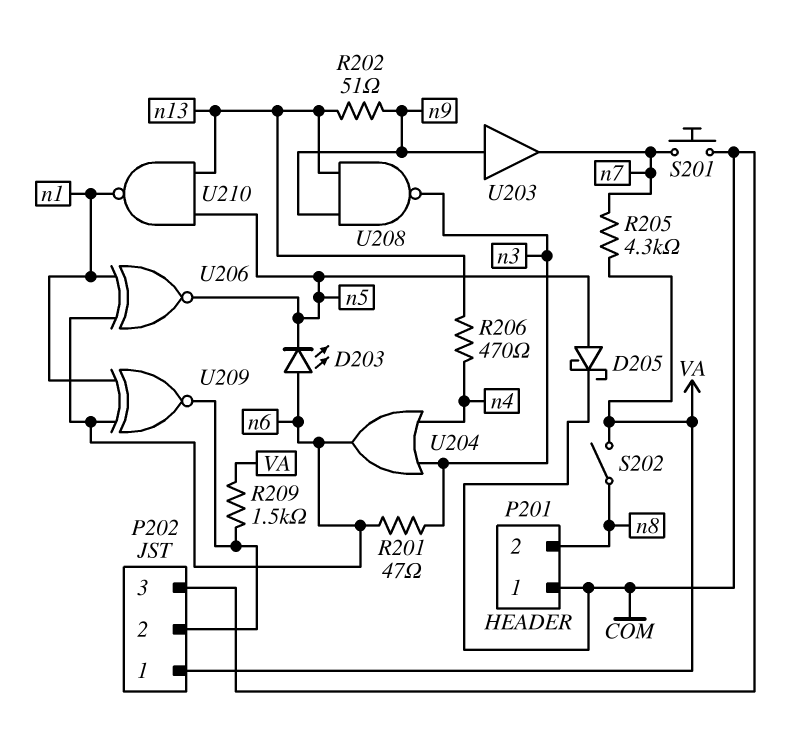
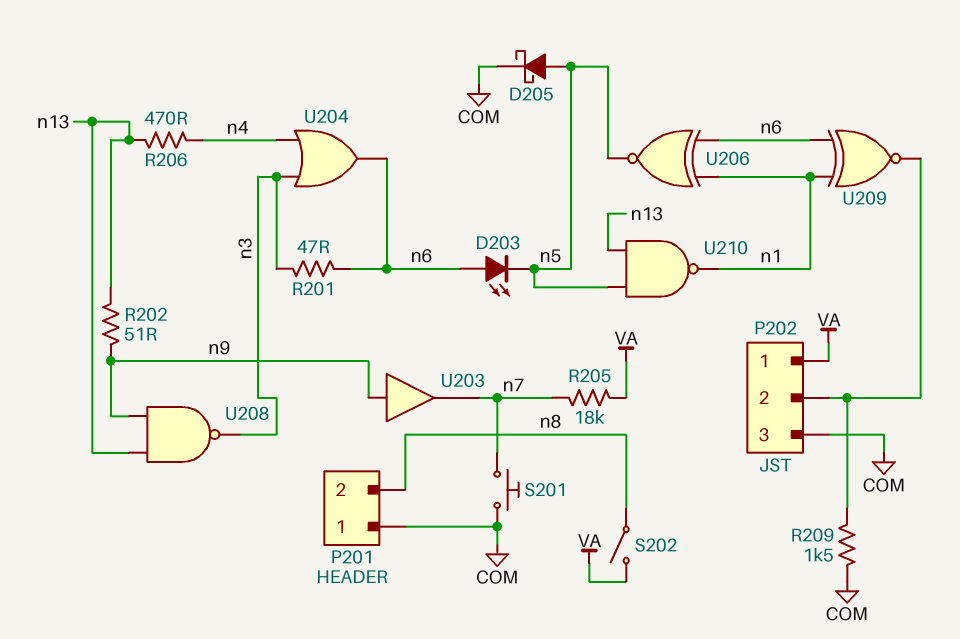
R205: 4.3k (VA, n7) -> 18k (VA, n7)
R209: 1.5k (P202/2, VA) -> 1.5k (COM, P202/2)

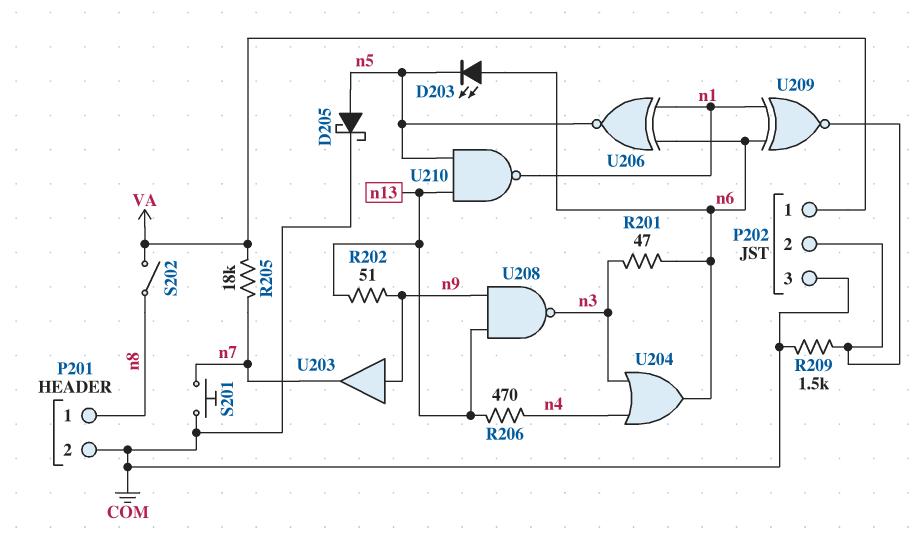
P201 pin 1: COM -> n8
P201 pin 2: n8 -> COM

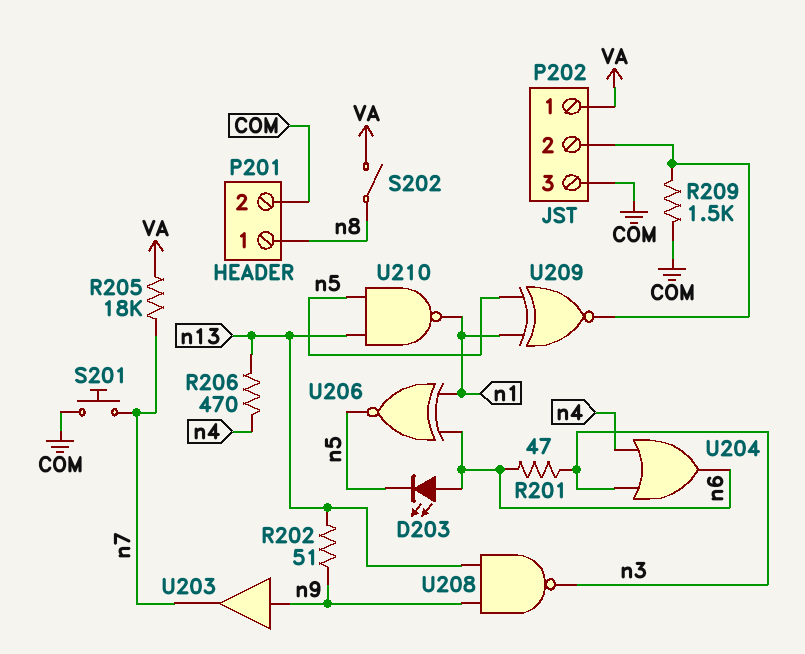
D205: schottky (A n5, K COM) -> none
U209: XNOR (in n1, in n6, out P202/2) -> XNOR (in n1, in n5, out P202/2)

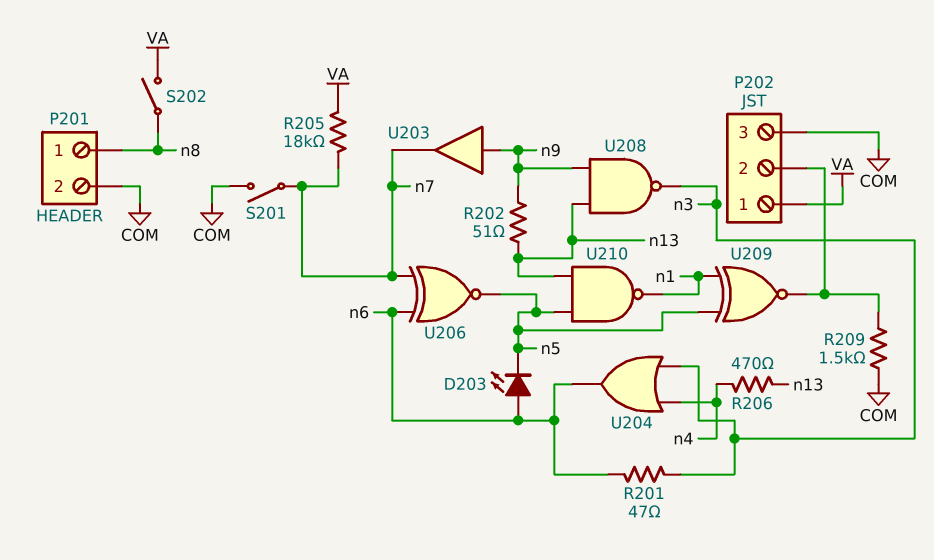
S201: button (COM, n7) -> switch (COM, n7)
U206: XNOR (in n1, in n6, out n5) -> XNOR (in n6, in n7, out n5)

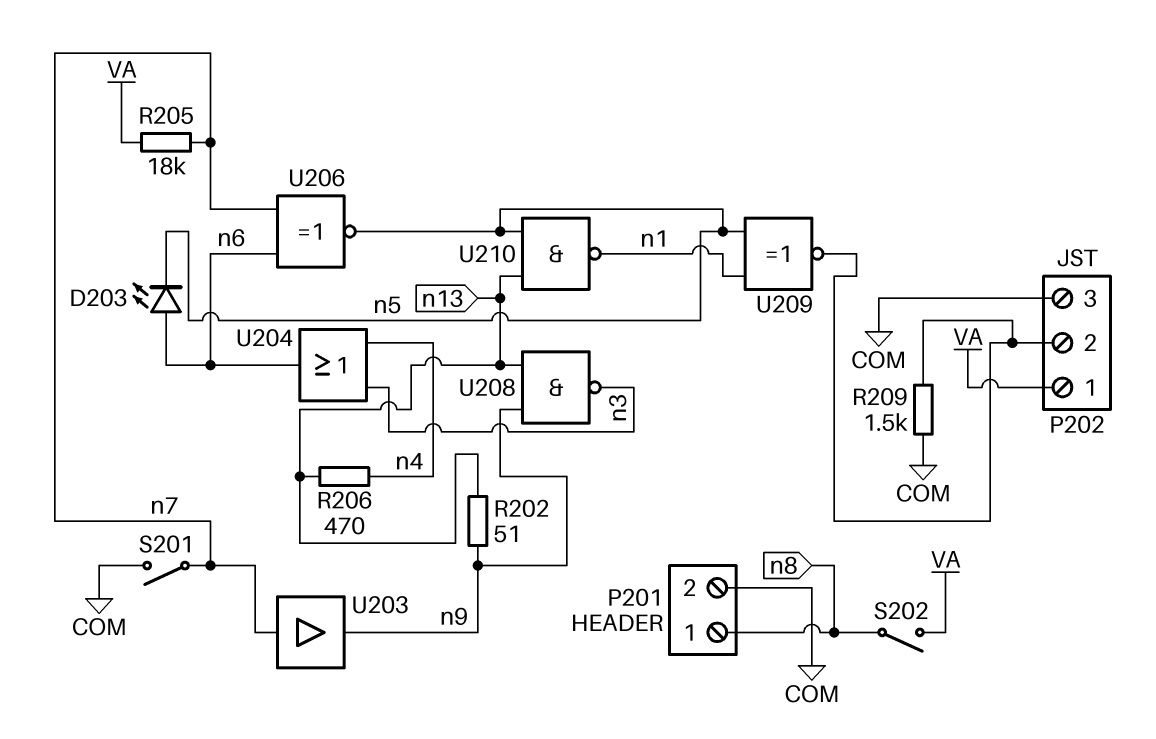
R201: 47 (n3, n6) -> none
U203: buffer (in n9, out n7) -> buffer (in n7, out n9)

